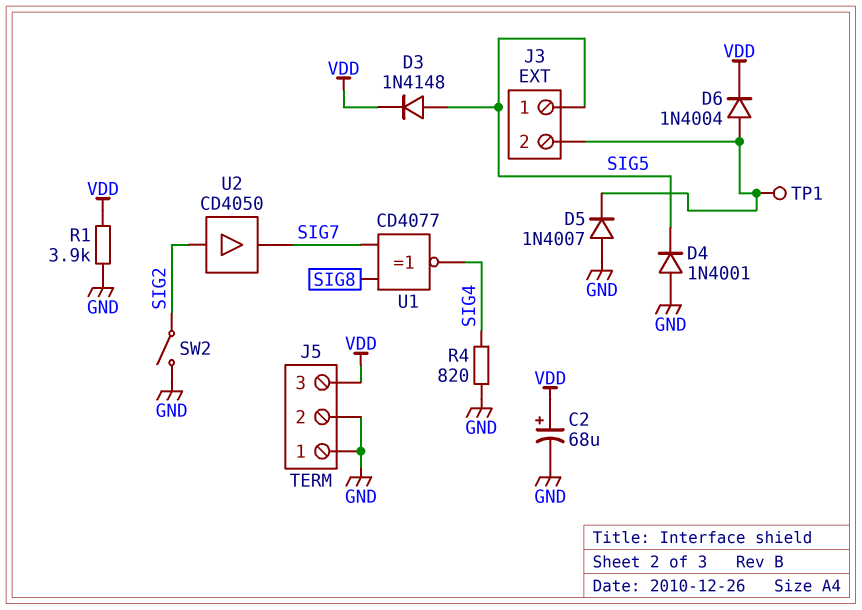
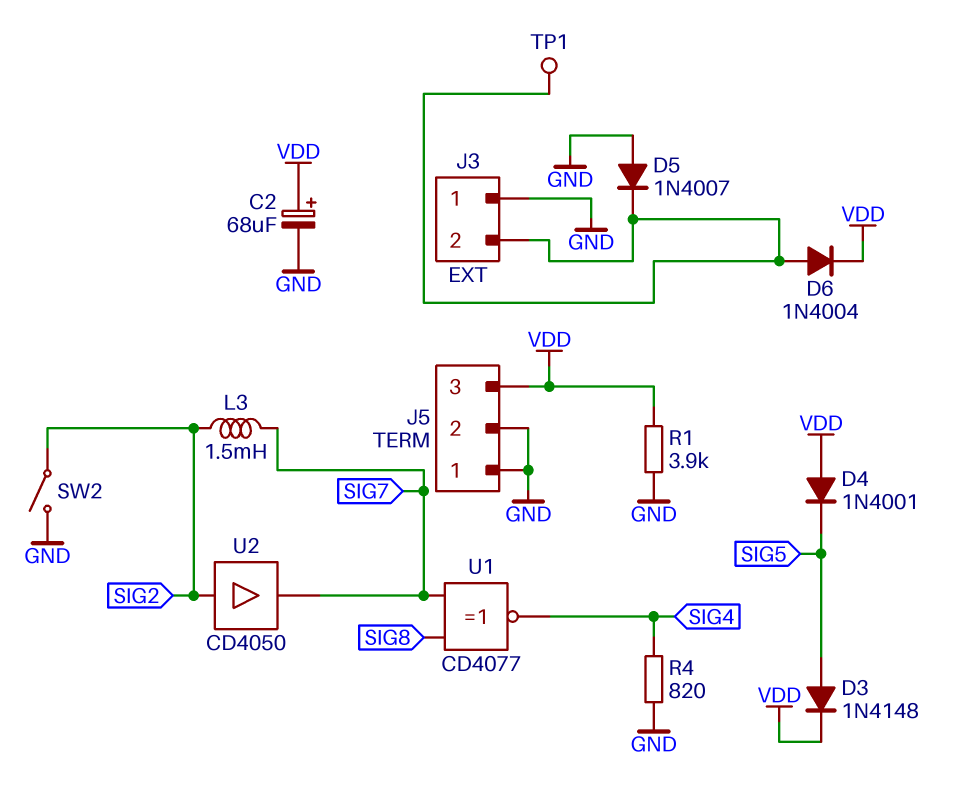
D4: diode 1N4001 (A GND, K SIG5) -> diode 1N4001 (A VDD, K SIG5)
J3 pin 1: SIG5 -> GND
L3: none -> 1.5mH (SIG2, SIG7)

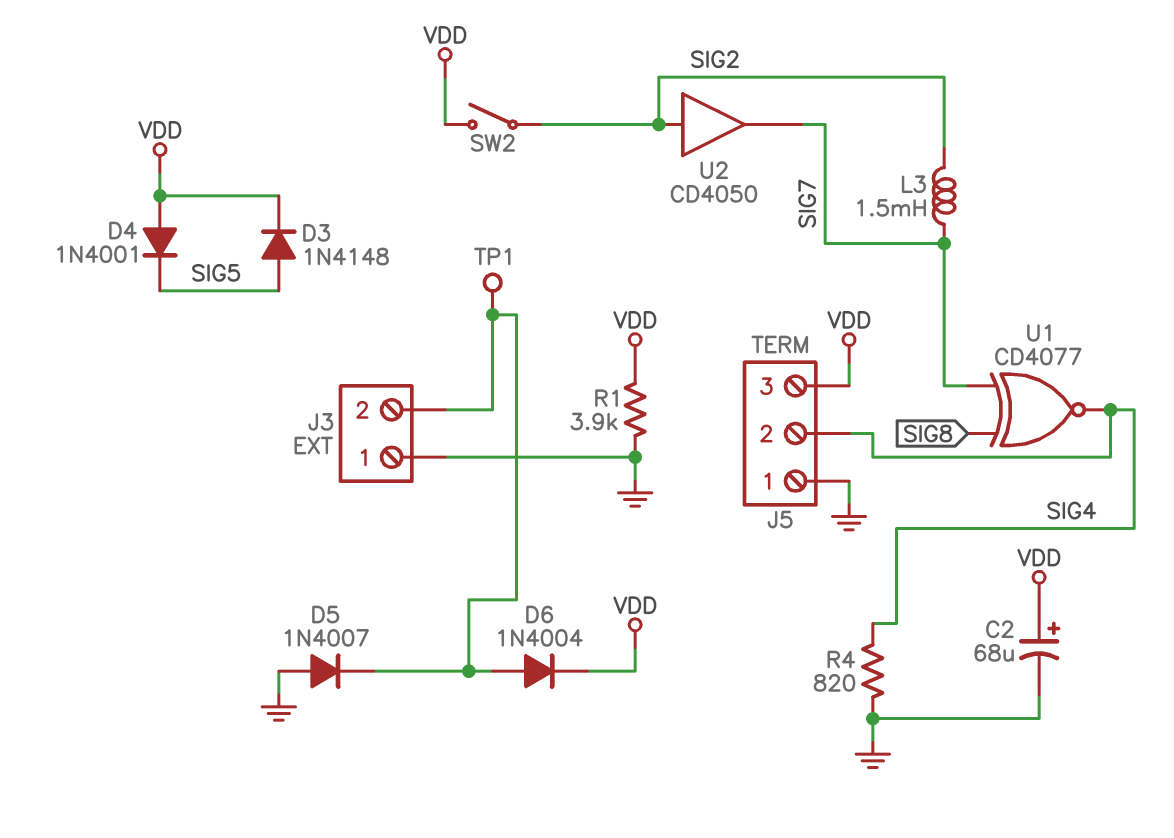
J5 pin 2: GND -> SIG4
SW2: switch (GND, SIG2) -> switch (SIG2, VDD)

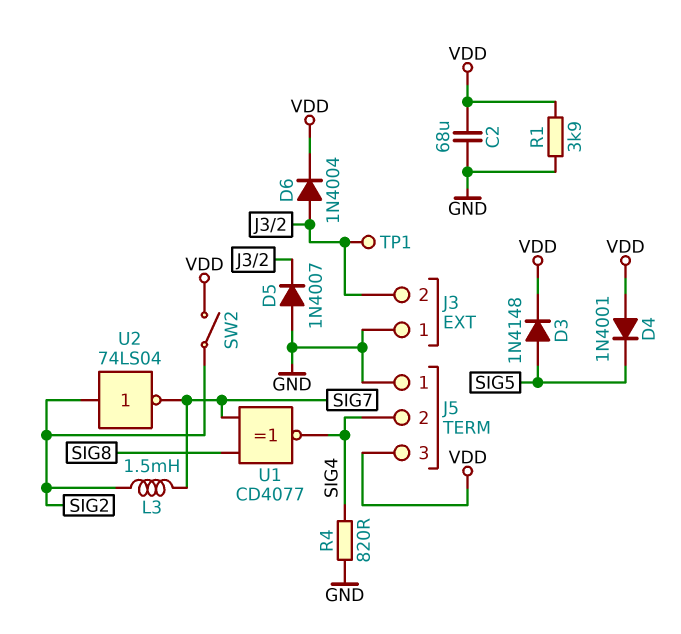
C2: 68uF (plus VDD, minus GND) -> 68uF (GND, VDD)
U2: buffer CD4050 (in SIG2, out SIG7) -> NOT 74LS04 (in SIG2, out SIG7)

